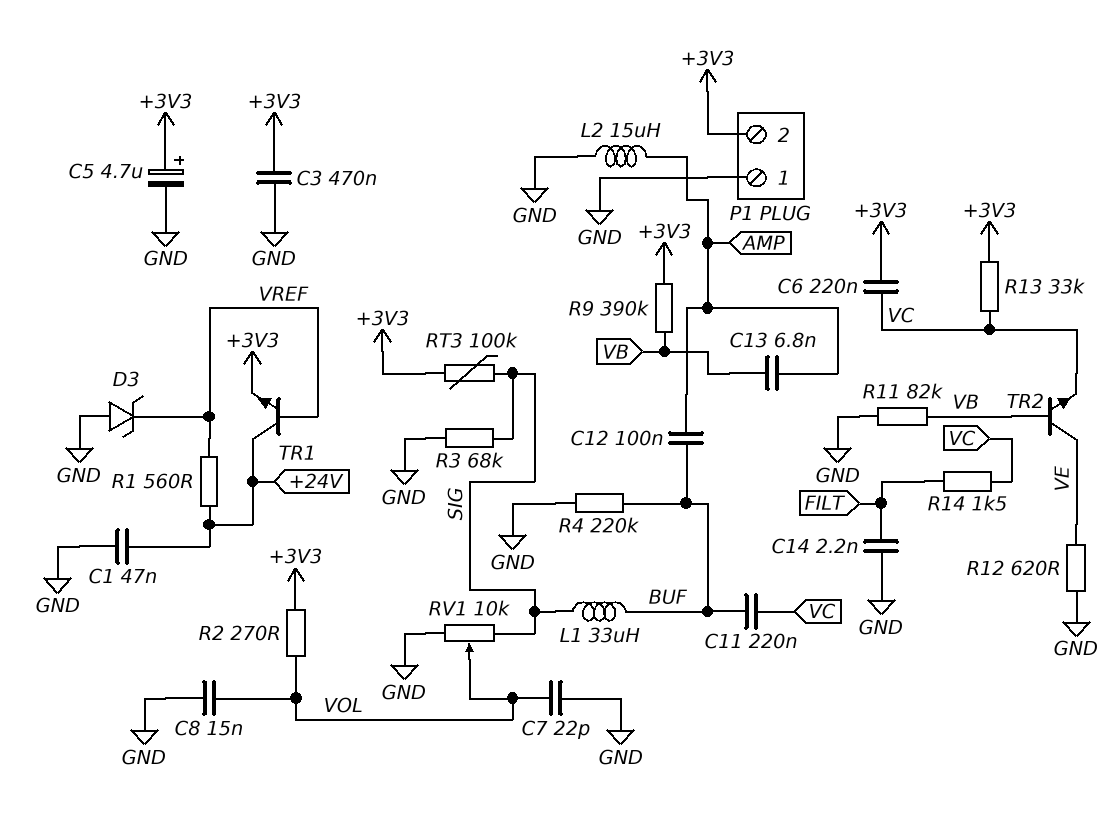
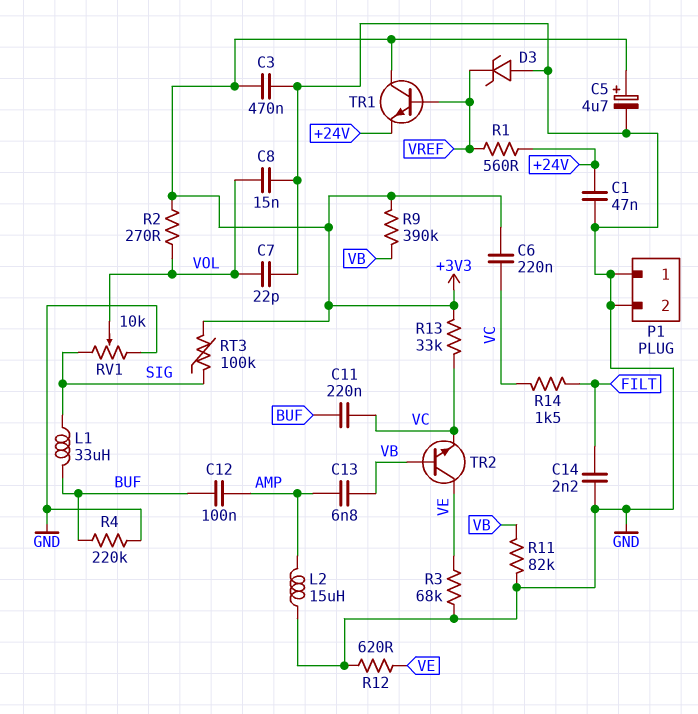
P1 pin 2: +3V3 -> GND
R3: 68k (GND, SIG) -> 68k (GND, VE)
TR1: NPN (B VREF, C +24V, E +3V3) -> NPN (B VREF, C +3V3, E +24V)

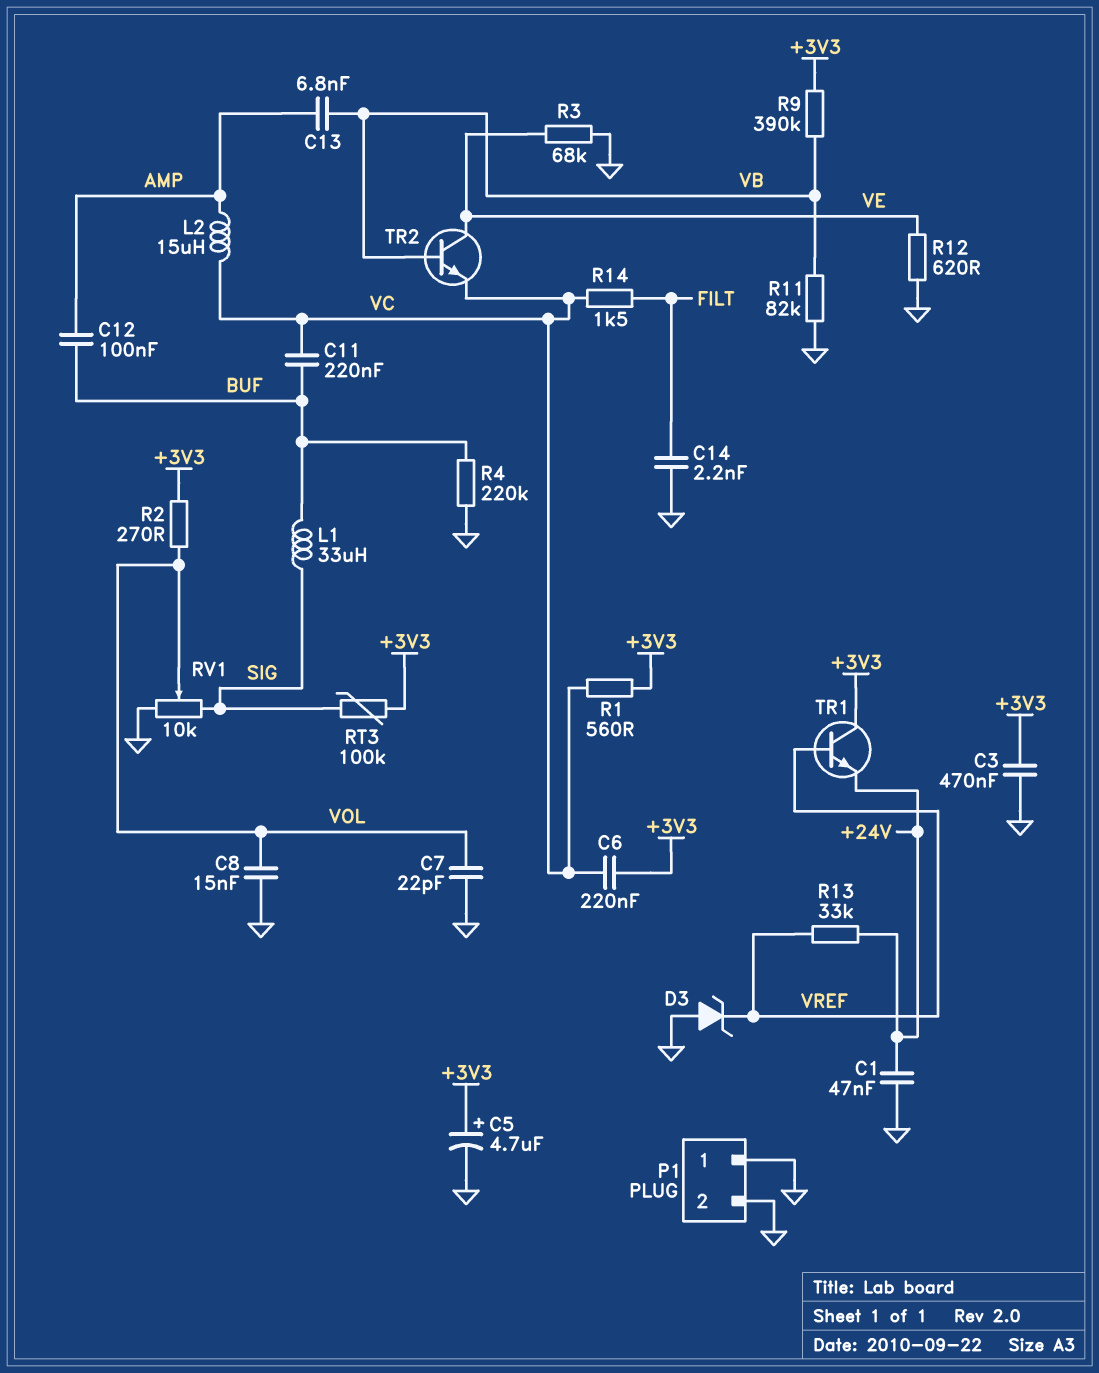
L2: 15uH (AMP, GND) -> 15uH (AMP, VC)
R1: 560 (+24V, VREF) -> 560 (+3V3, VC)
R13: 33k (+3V3, VC) -> 33k (+24V, VREF)

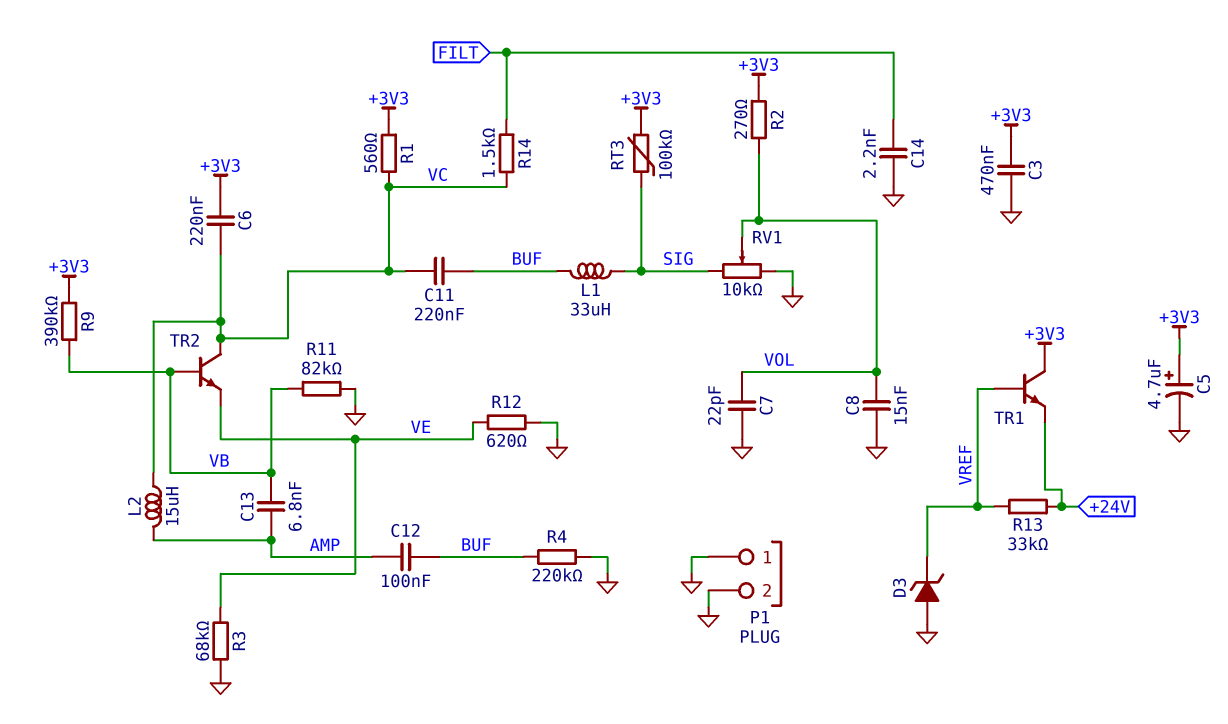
C1: 47nF (+24V, GND) -> none
TR2: NPN (B VB, C VE, E VC) -> NPN (B VB, C VC, E VE)

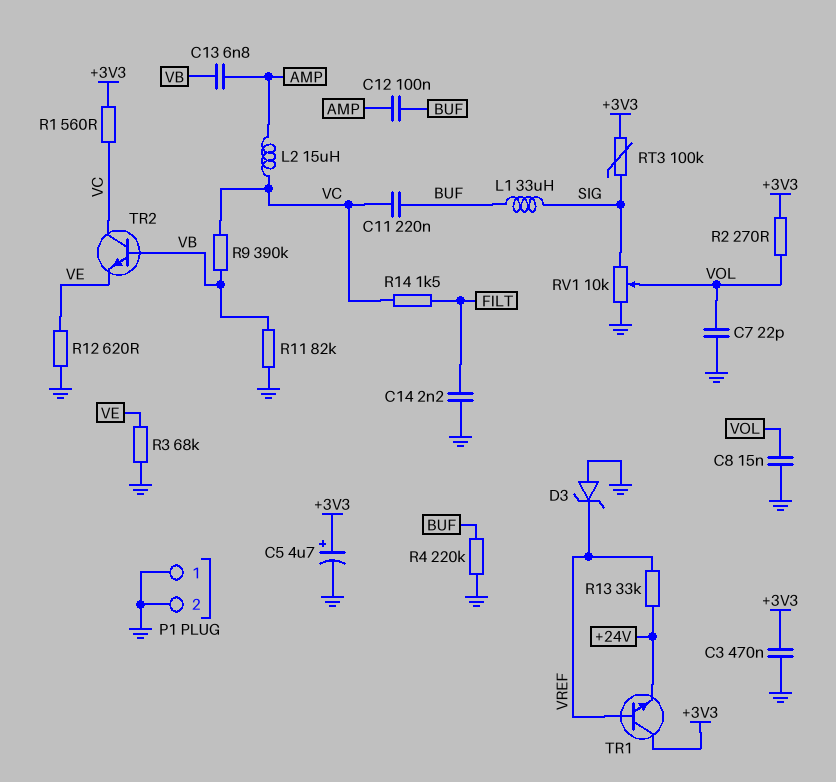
C6: 220nF (+3V3, VC) -> none
R9: 390k (+3V3, VB) -> 390k (VB, VC)

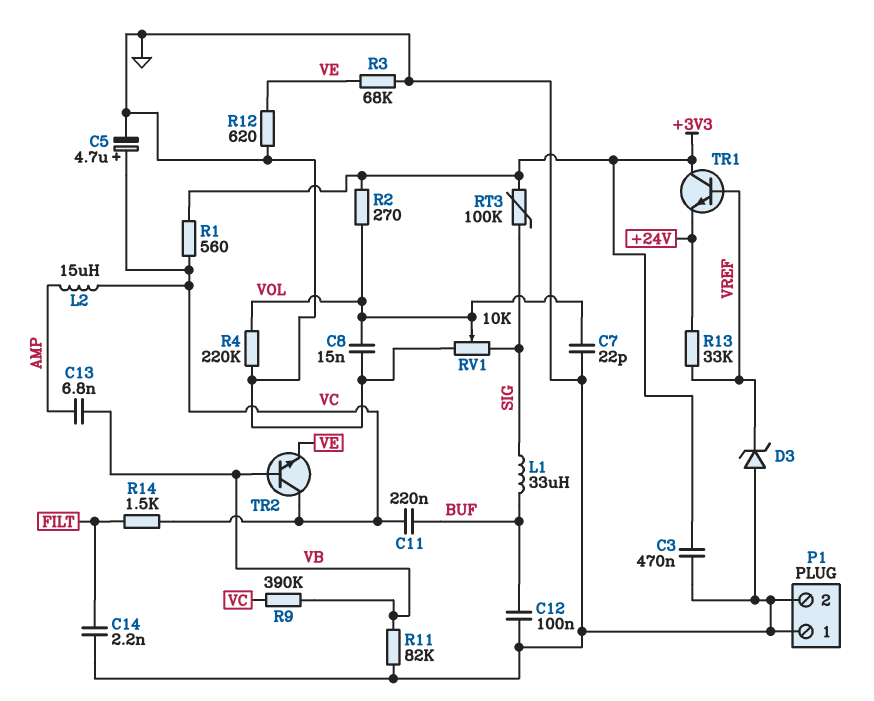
C5: 4.7uF (plus +3V3, minus GND) -> 4.7uF (plus VC, minus GND)
C12: 100nF (AMP, BUF) -> 100nF (BUF, GND)
R4: 220k (BUF, GND) -> 220k (GND, VOL)

